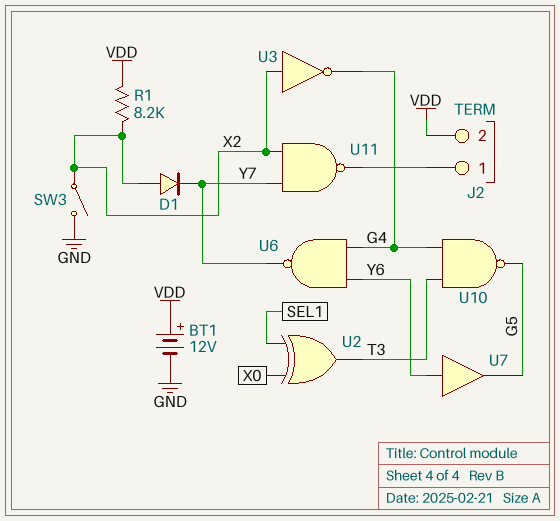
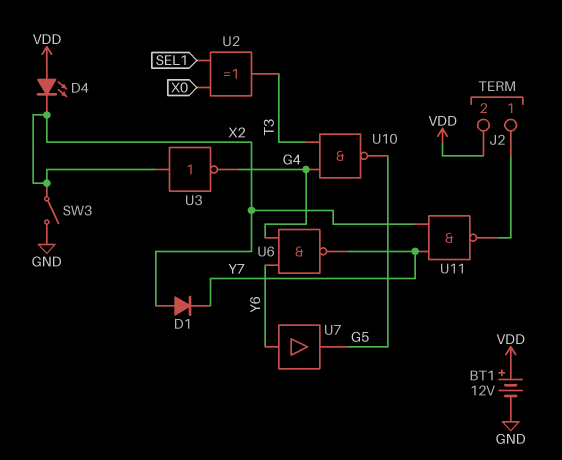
D4: none -> LED (A VDD, K X2)
R1: 8.2k (VDD, X2) -> none

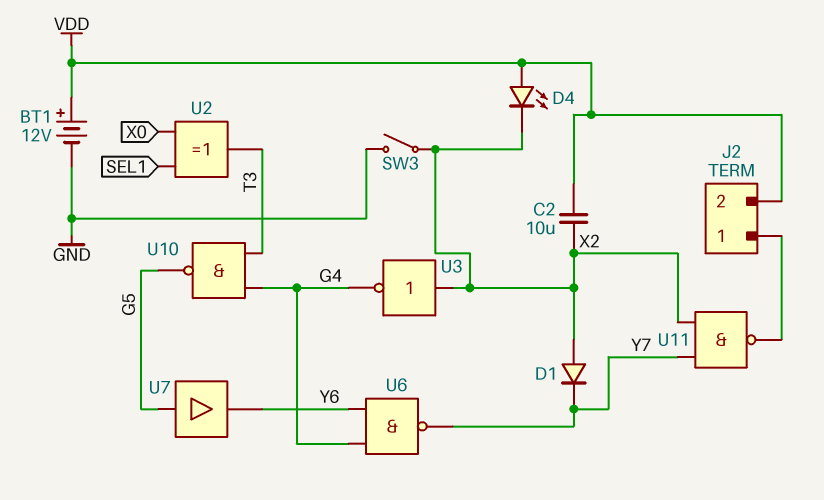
C2: none -> 10uF (VDD, X2)
U7: buffer (in Y6, out G5) -> buffer (in G5, out Y6)

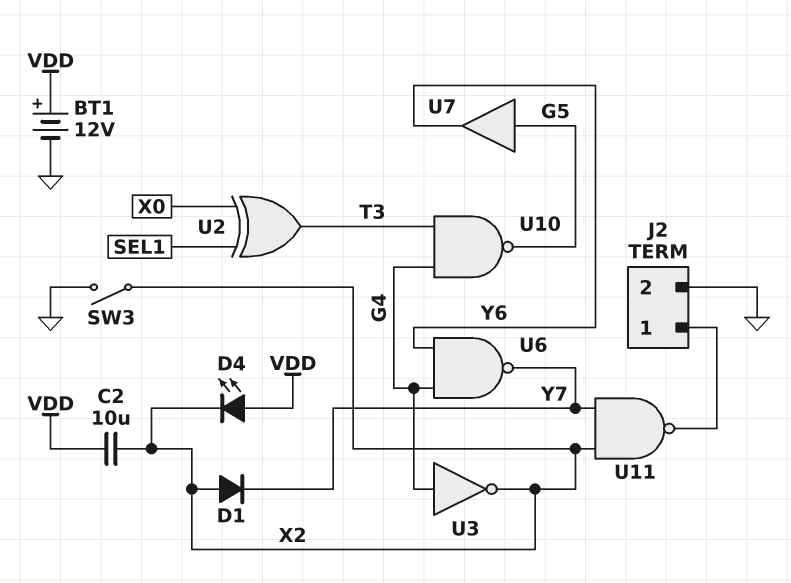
J2 pin 2: VDD -> GND
U3: NOT (in X2, out G4) -> NOT (in G4, out X2)

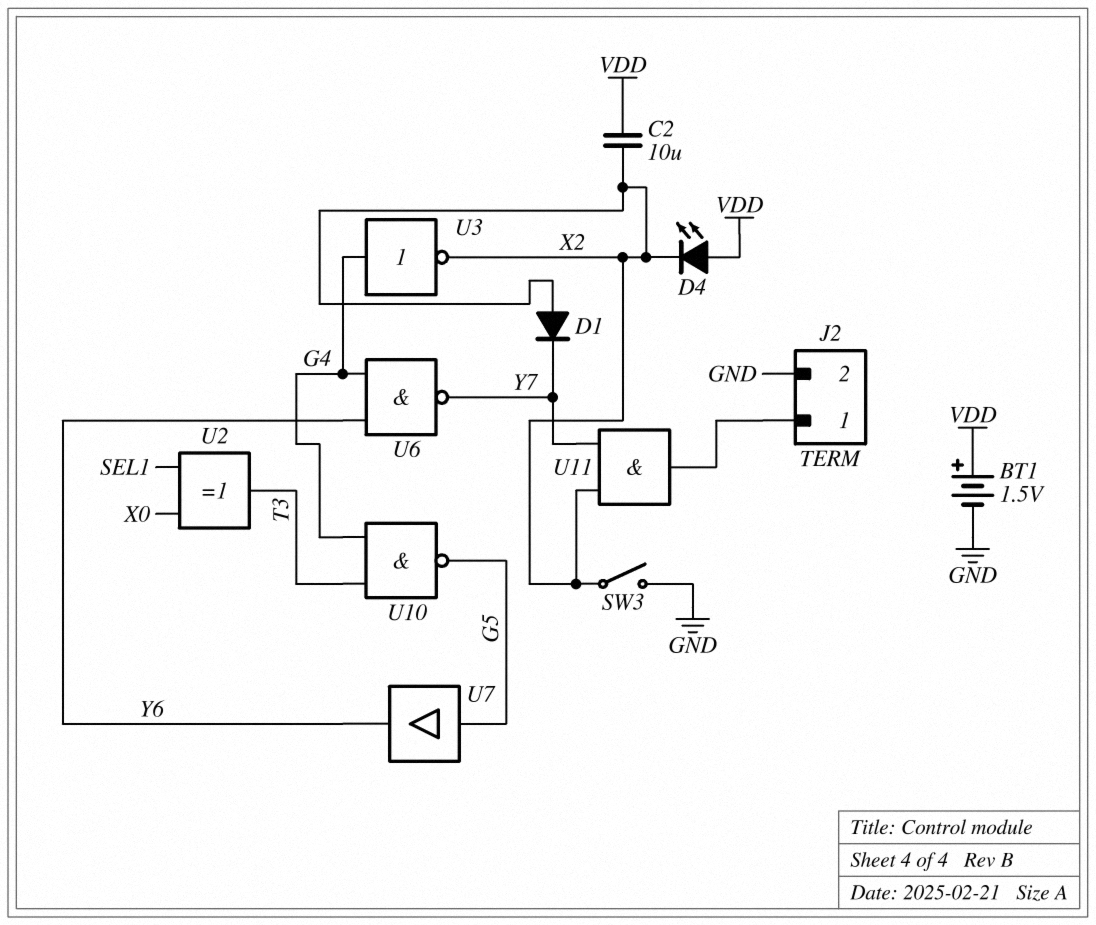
BT1: 12V (plus VDD, minus GND) -> 1.5V (plus VDD, minus GND)
U11: NAND (in X2, in Y7, out J2/1) -> AND (in X2, in Y7, out J2/1)

